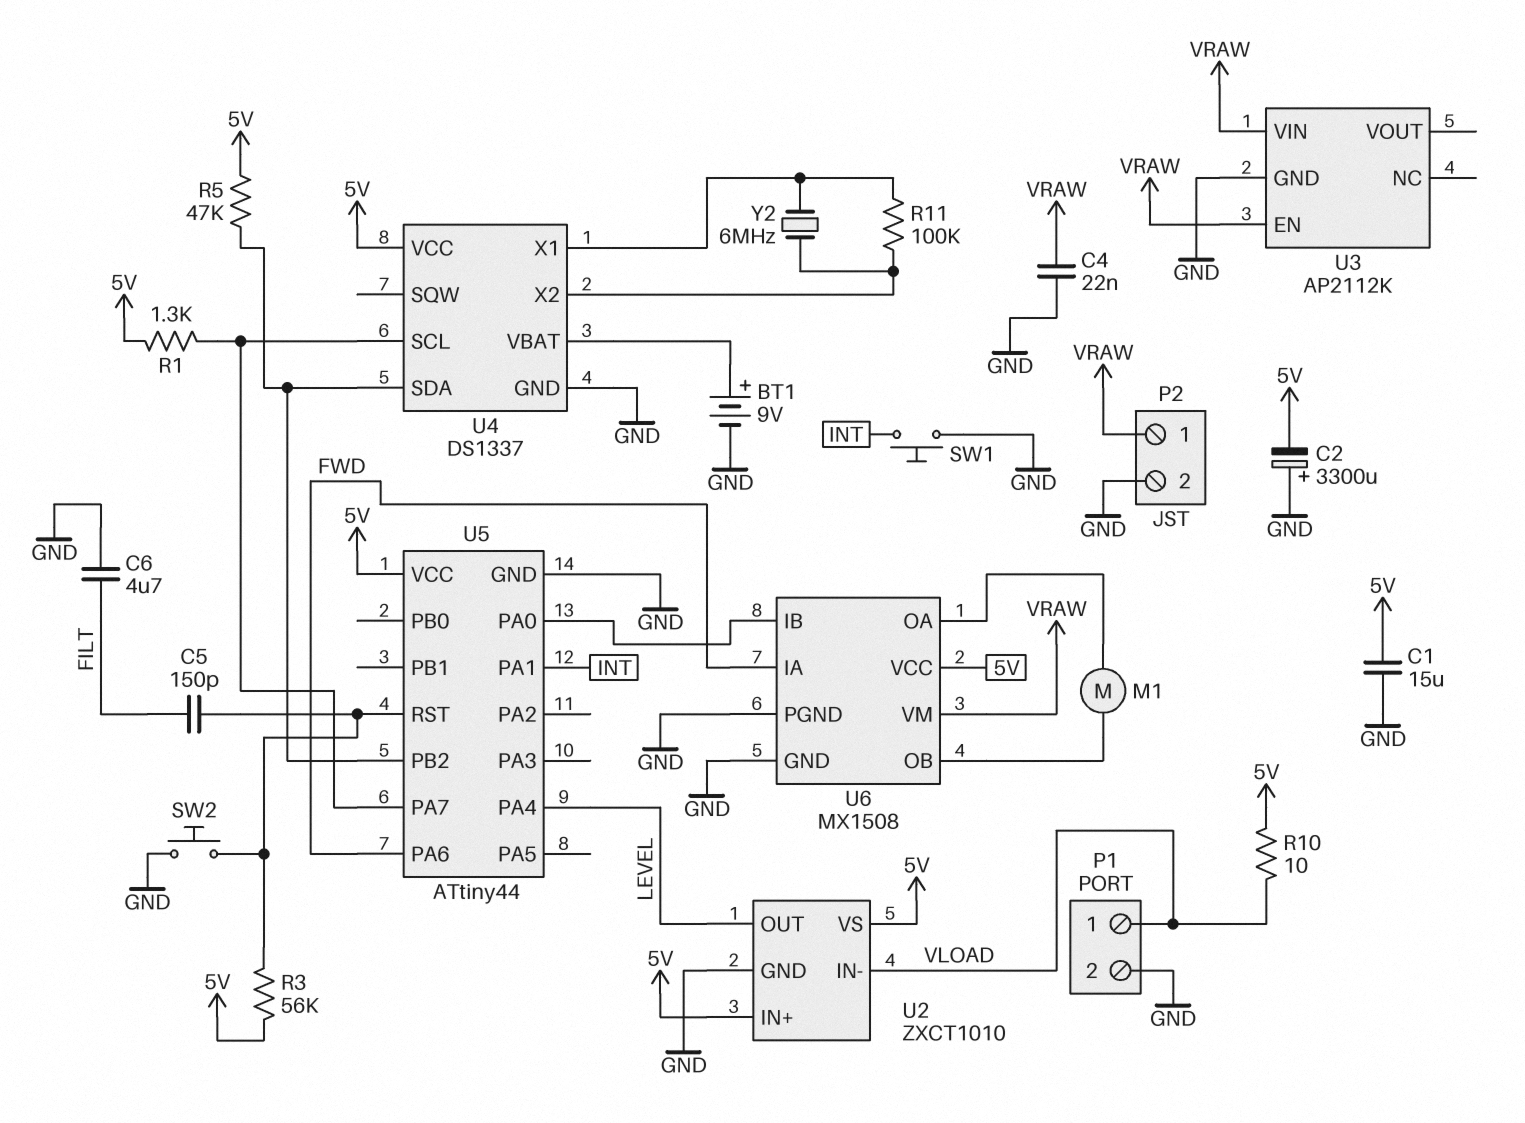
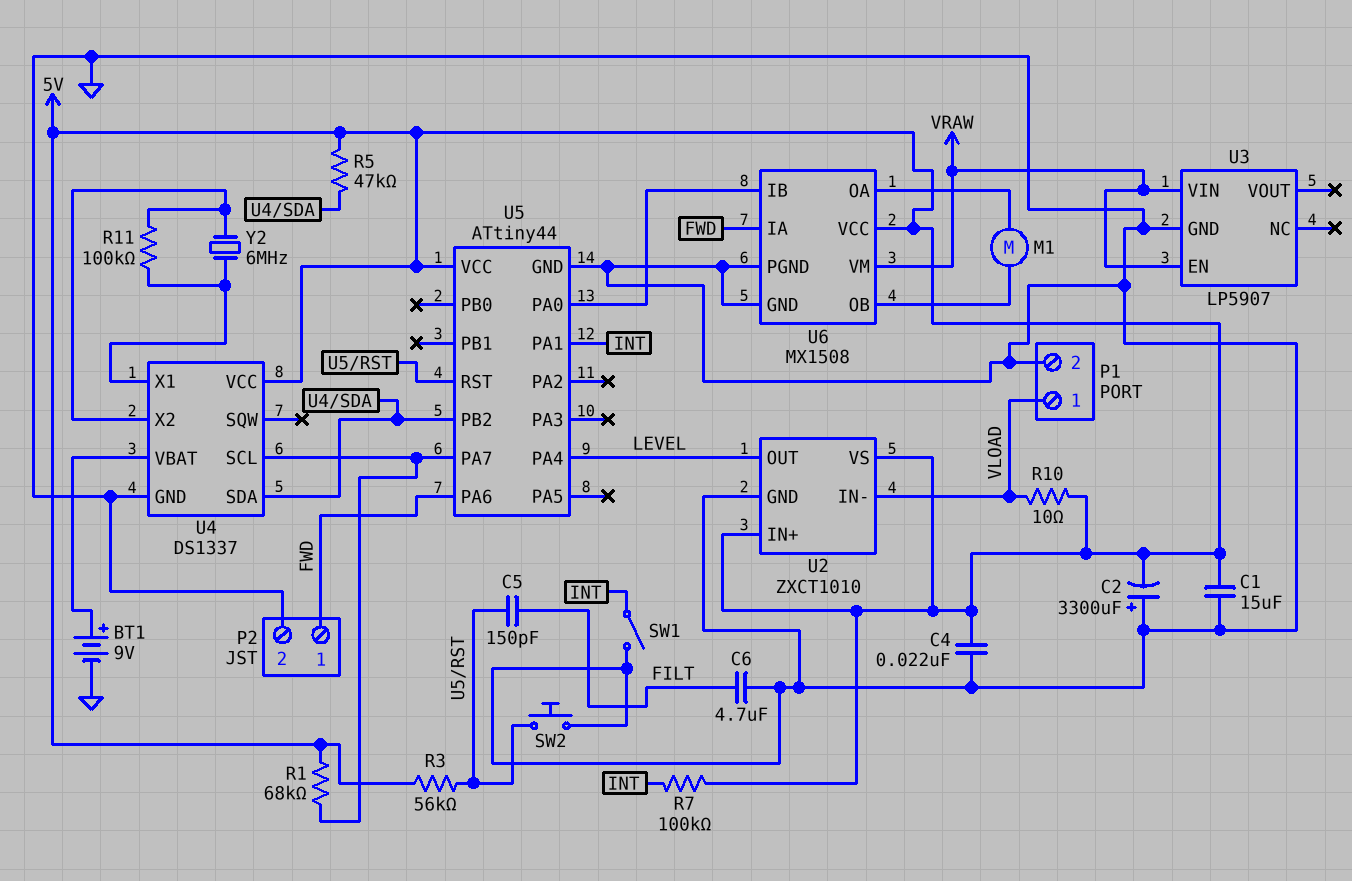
C4: 22nF (GND, VRAW) -> 22nF (5V, GND)
P2 pin 1: VRAW -> FWD
R1: 1.3k (5V, U4/SCL) -> 68k (5V, U4/SCL)
R7: none -> 100k (5V, INT)
SW1: button (GND, INT) -> switch (GND, INT)
U3: AP2112K -> LP5907

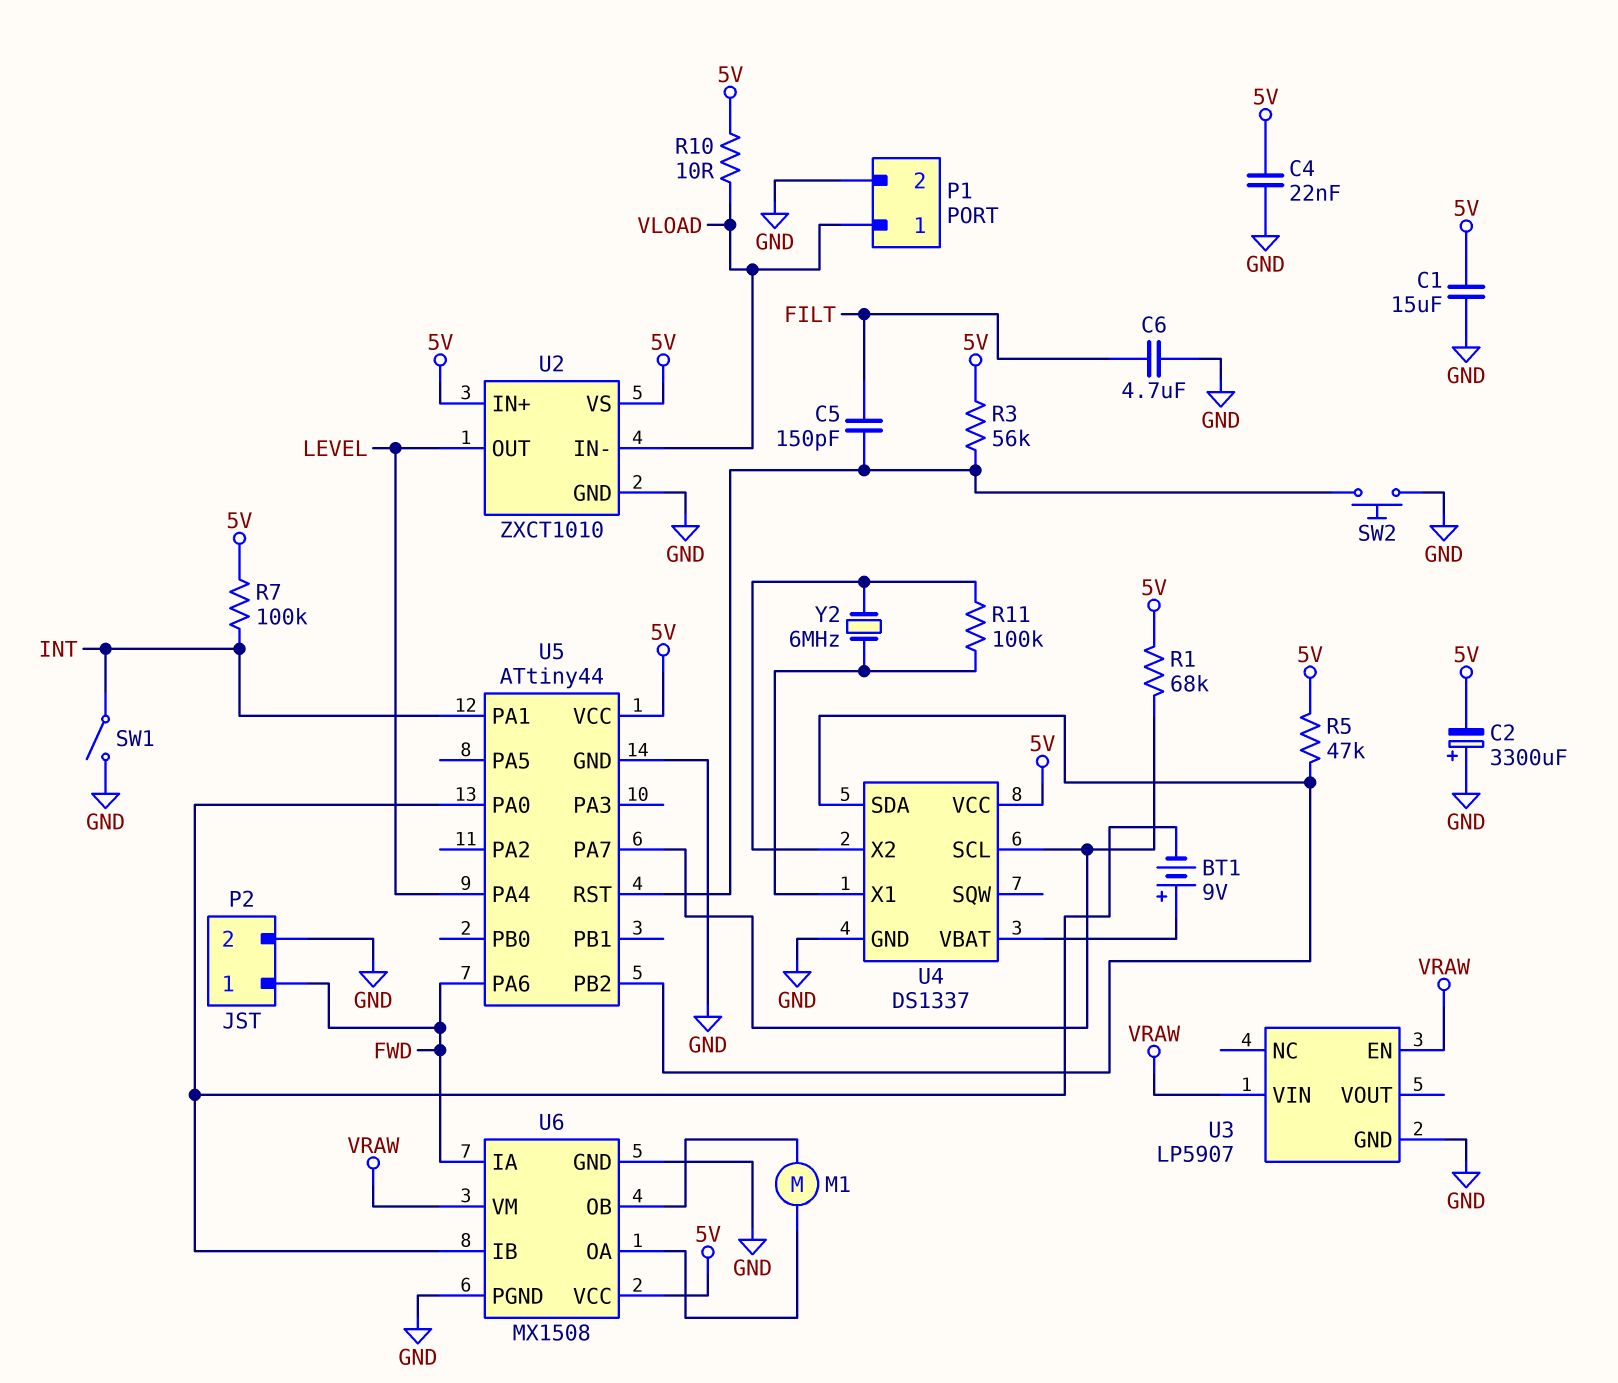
BT1: 9V (plus U4/VBAT, minus GND) -> 9V (plus U4/VBAT, minus U5/PA0)

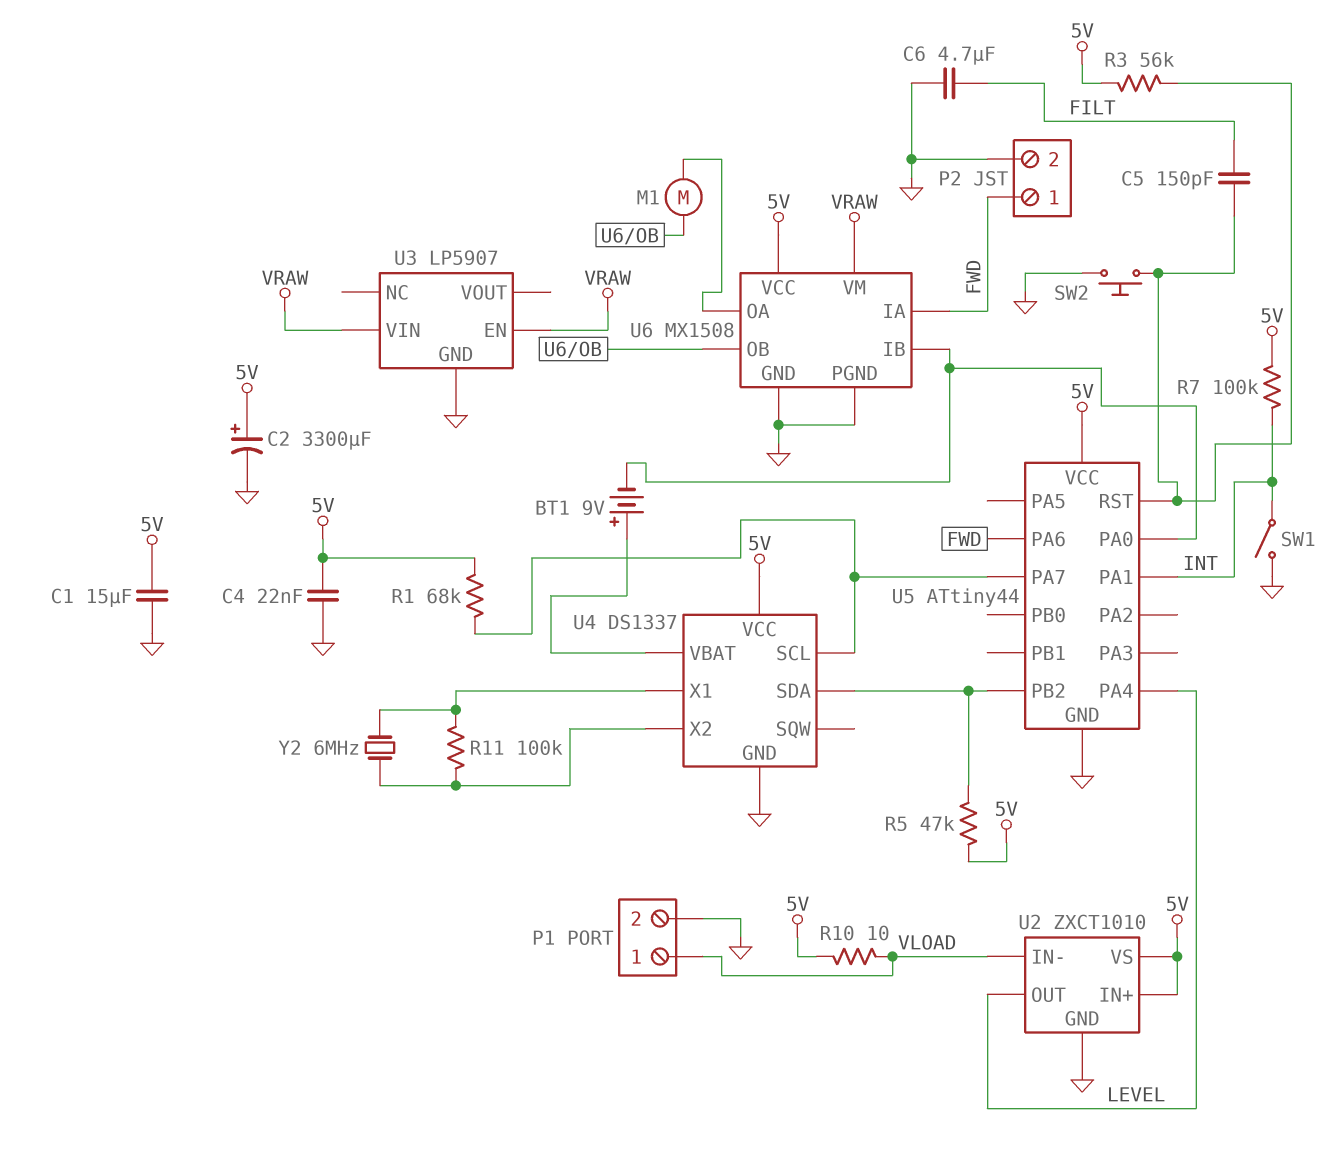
C2: 3300uF (plus GND, minus 5V) -> 3300uF (plus 5V, minus GND)

